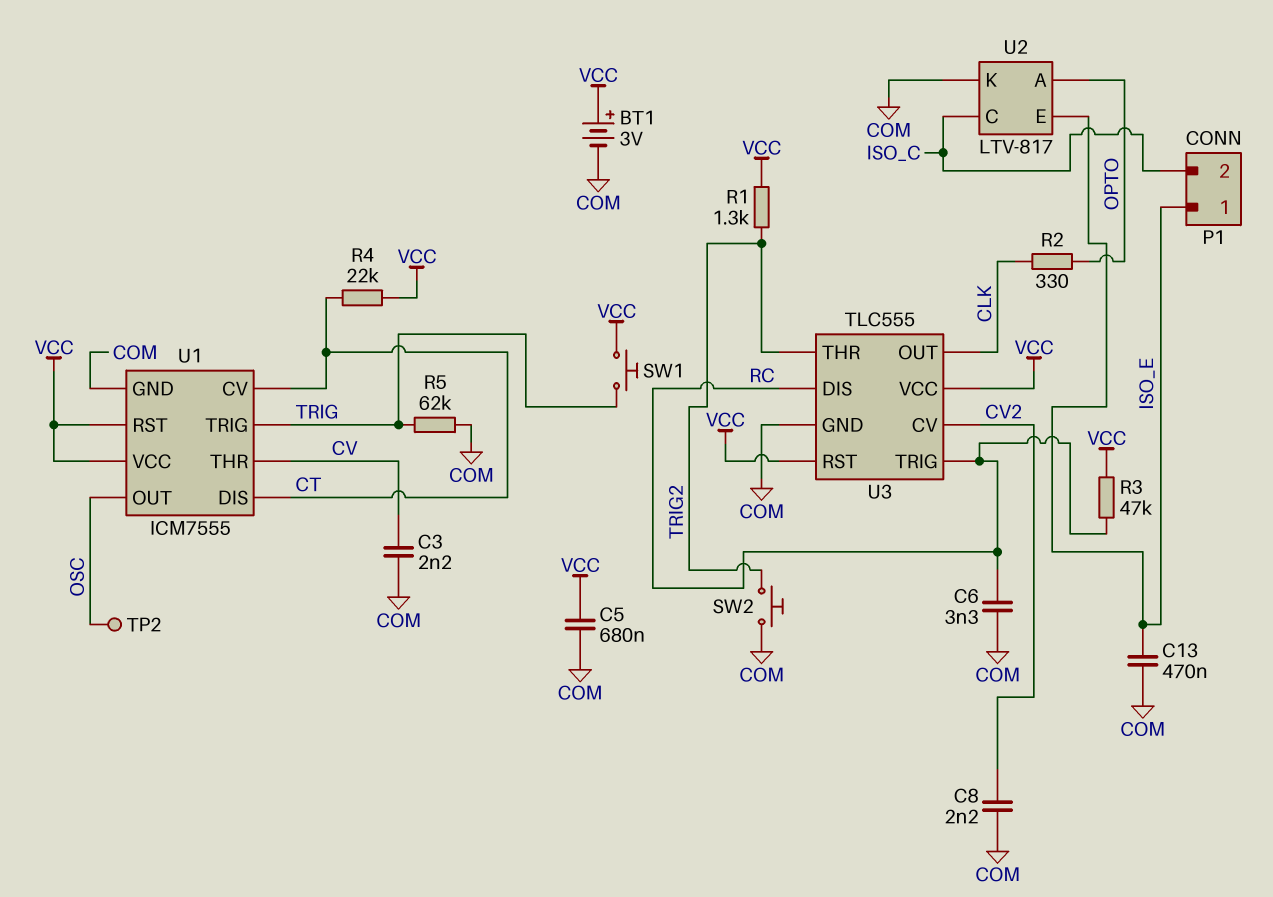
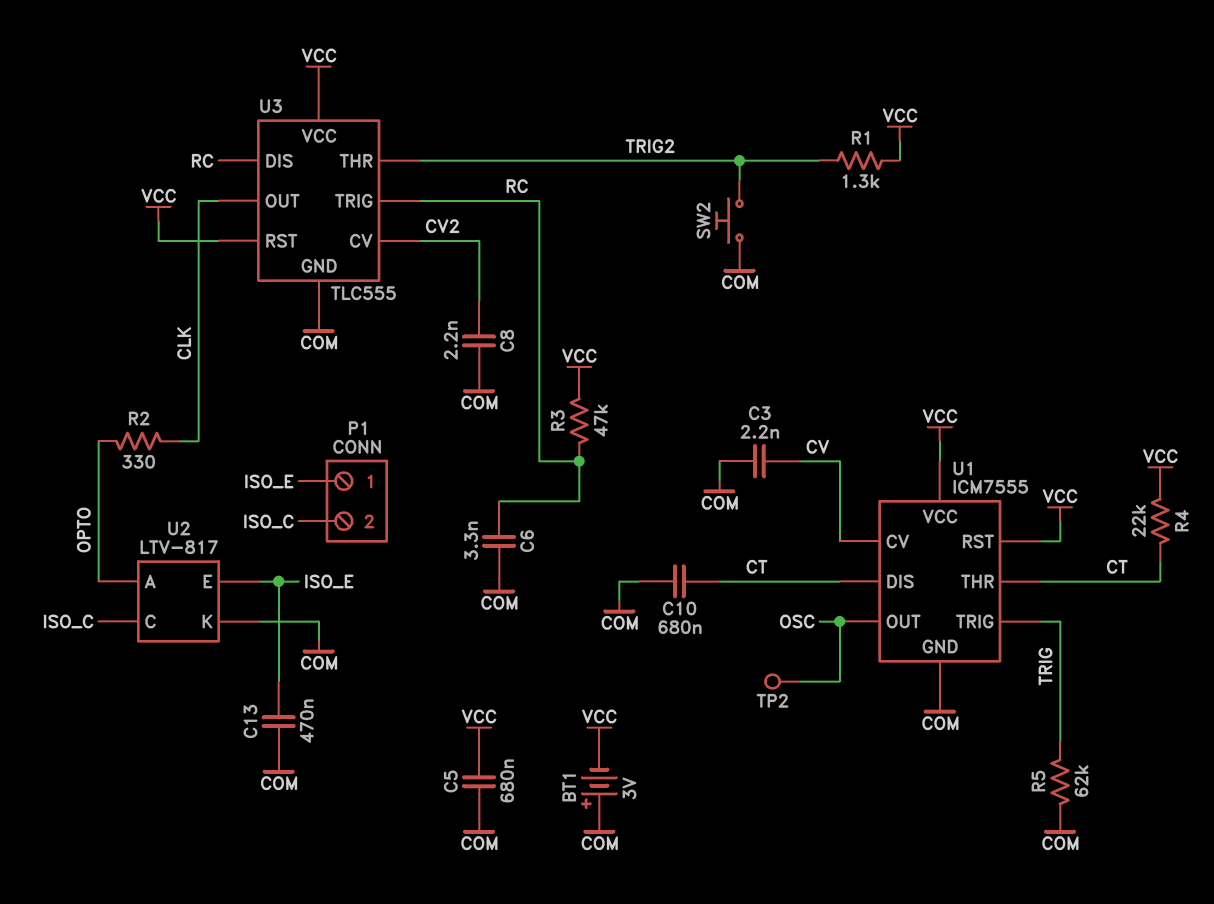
BT1: 3V (plus VCC, minus COM) -> 3V (plus COM, minus VCC)
C10: none -> 680nF (COM, CT)
SW1: button (TRIG, VCC) -> none
U1 pin CV: CT -> CV
U1 pin THR: CV -> CT

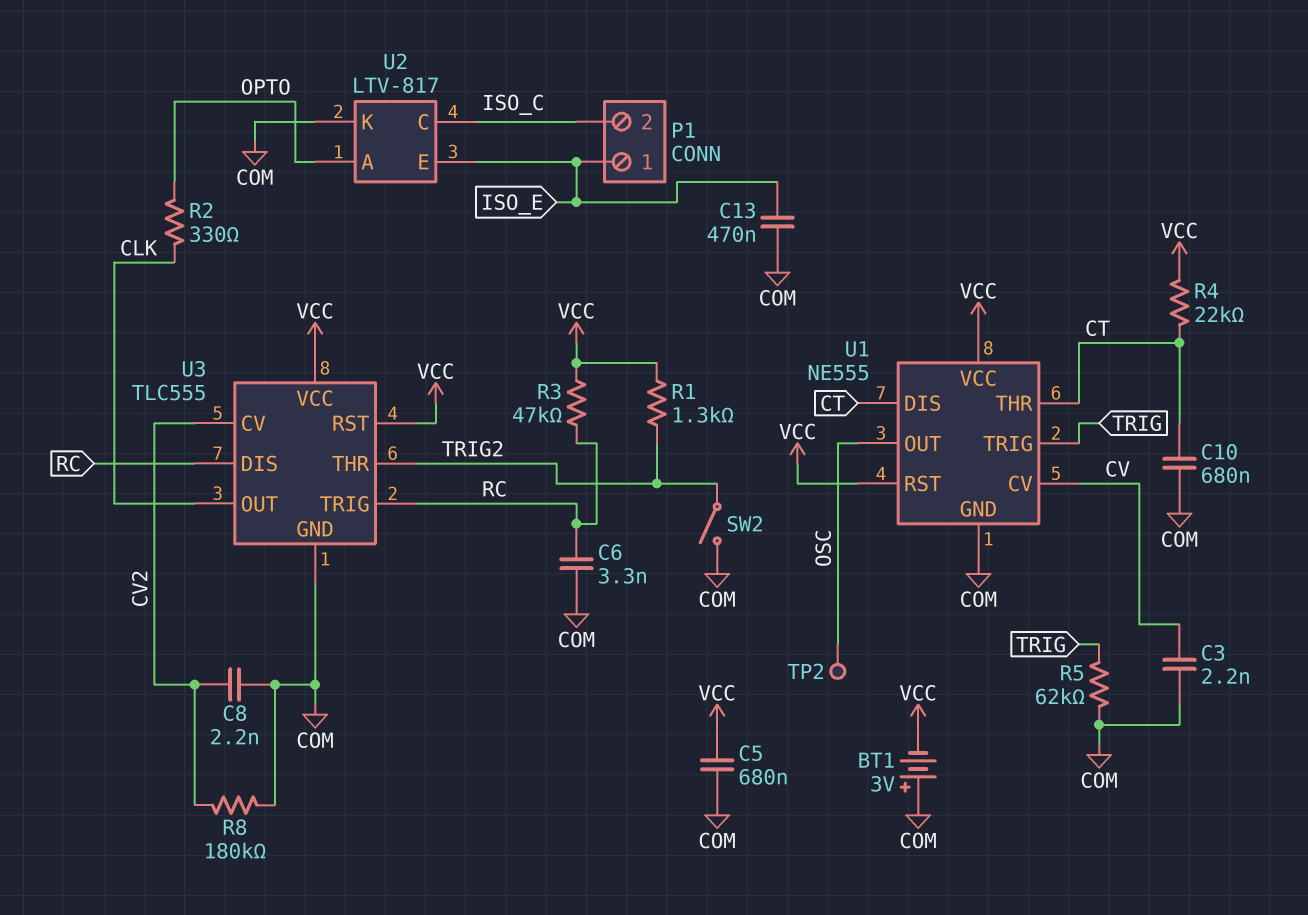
R8: none -> 180k (COM, CV2)
SW2: button (COM, TRIG2) -> switch (COM, TRIG2)
U1: ICM7555 -> NE555

